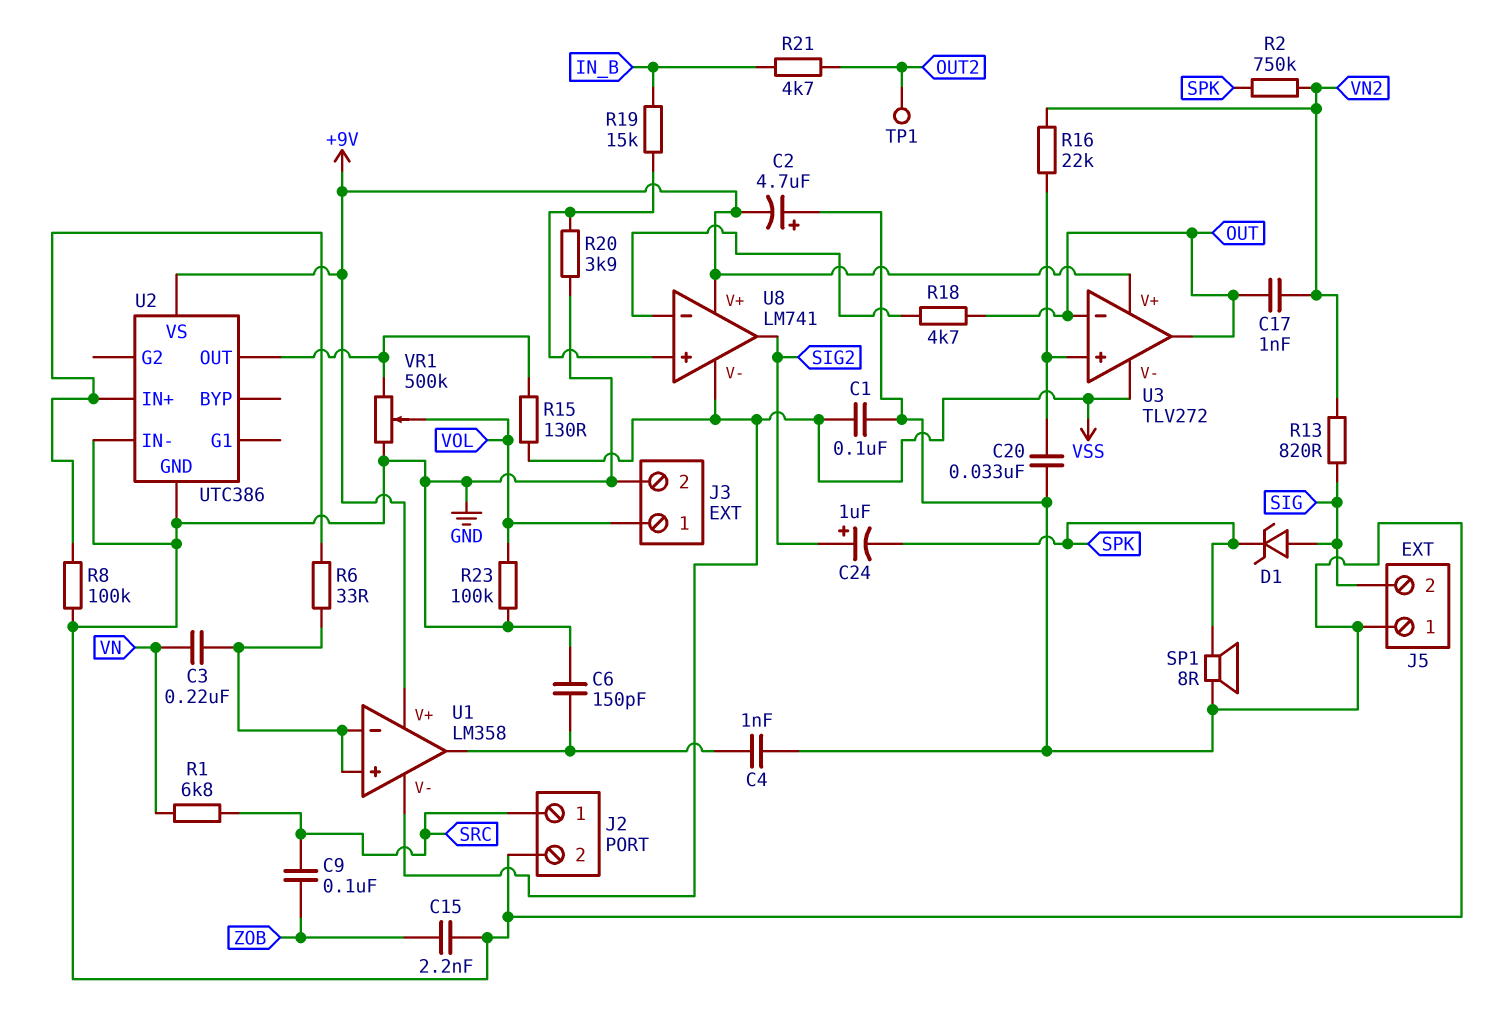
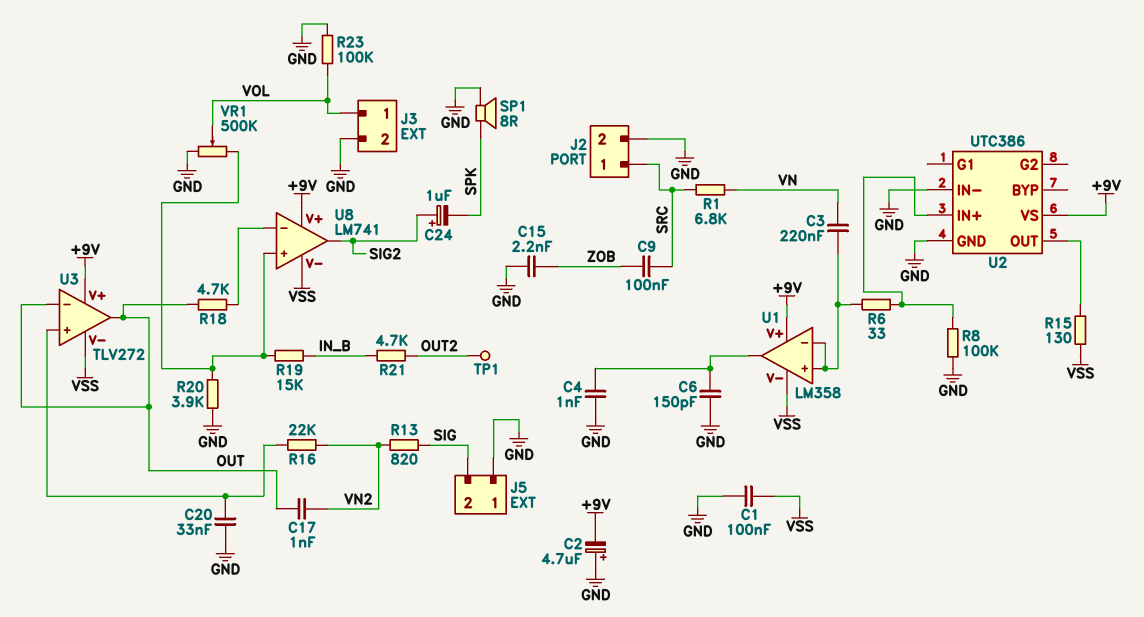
D1: zener (A SIG, K SPK) -> none
R2: 750k (SPK, VN2) -> none
VR1: 500k (GND, U2/OUT, wiper VOL) -> 500k (GND, U8/in+, wiper VOL)

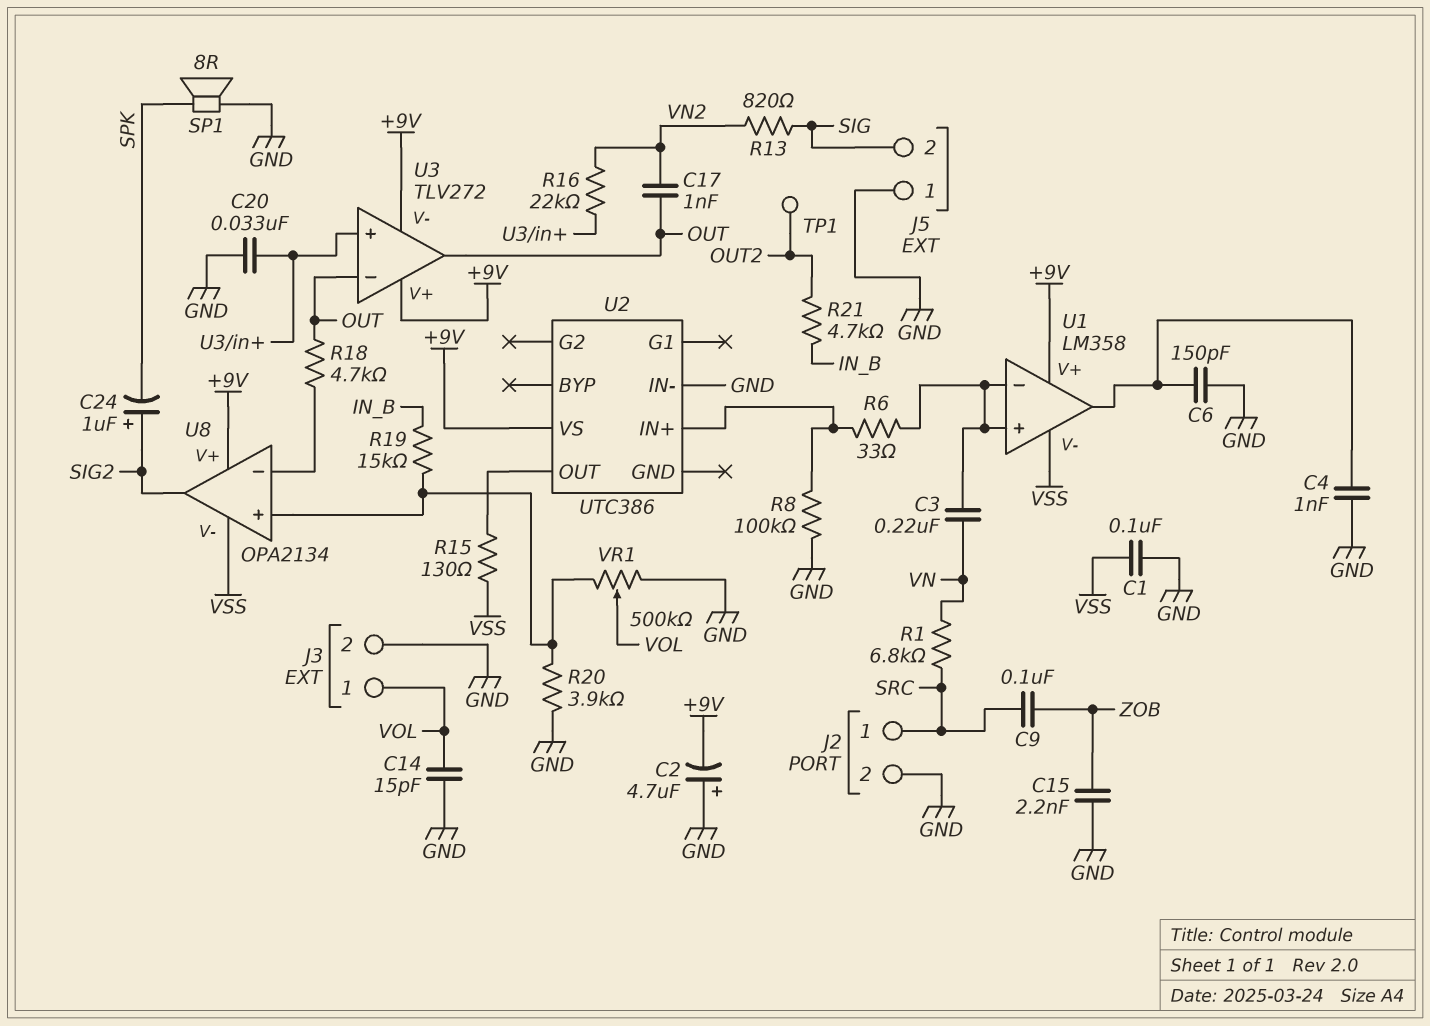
C14: none -> 15pF (GND, VOL)
R23: 100k (GND, VOL) -> none
U2 pin GND: GND -> none
U3 pin V-: VSS -> +9V
U8: LM741 -> OPA2134

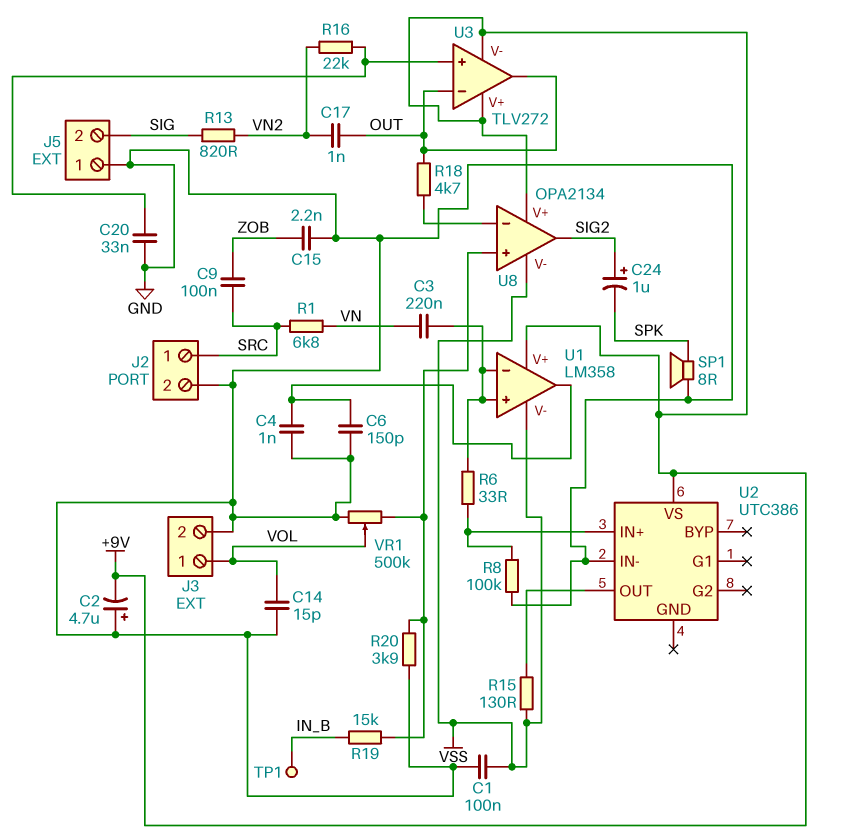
R21: 4.7k (IN_B, OUT2) -> none
TP1: test point (OUT2) -> test point (IN_B)

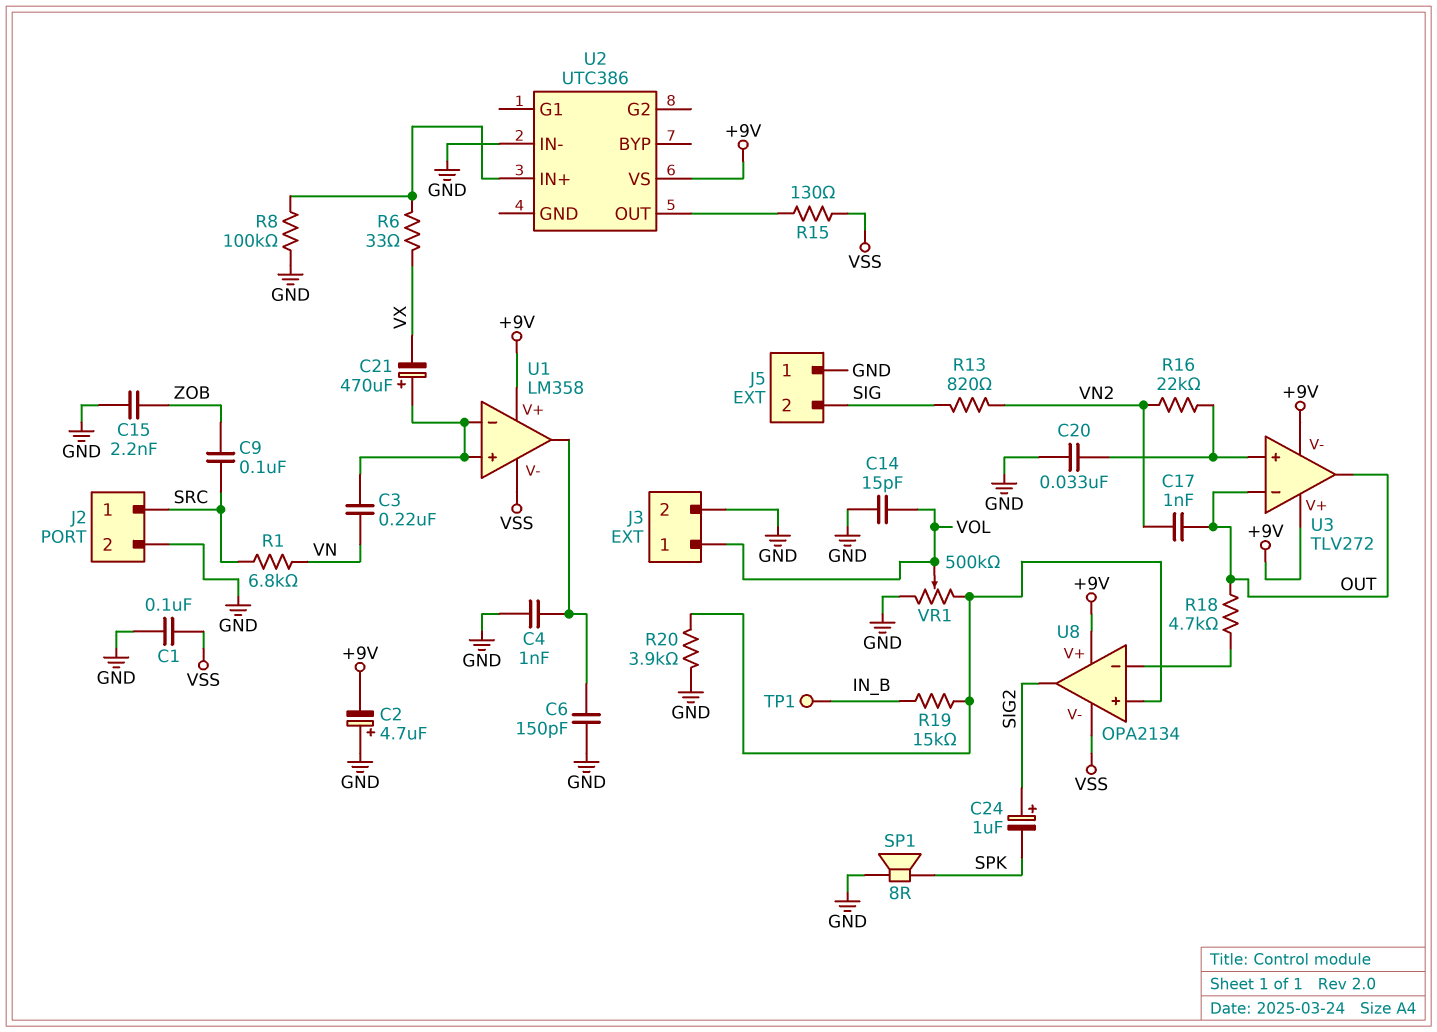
C21: none -> 470uF (plus U1/in+, minus VX)
R6: 33 (U1/in+, U2/IN+) -> 33 (U2/IN+, VX)

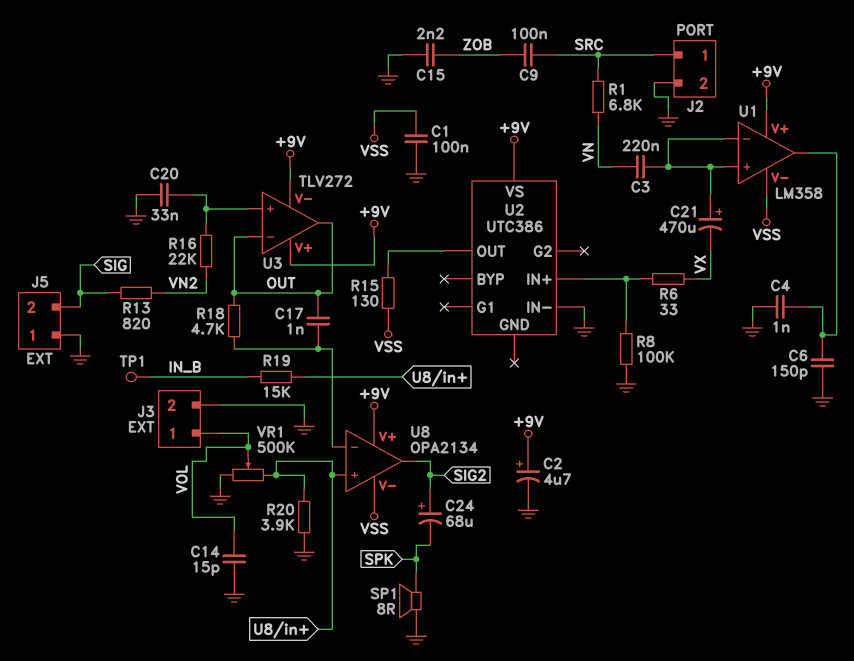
C2: 4.7uF (plus GND, minus +9V) -> 4.7uF (plus +9V, minus GND)
C17: 1nF (OUT, VN2) -> 1nF (OUT, U8/in-)
C24: 1uF (plus SIG2, minus SPK) -> 68uF (plus SIG2, minus SPK)

